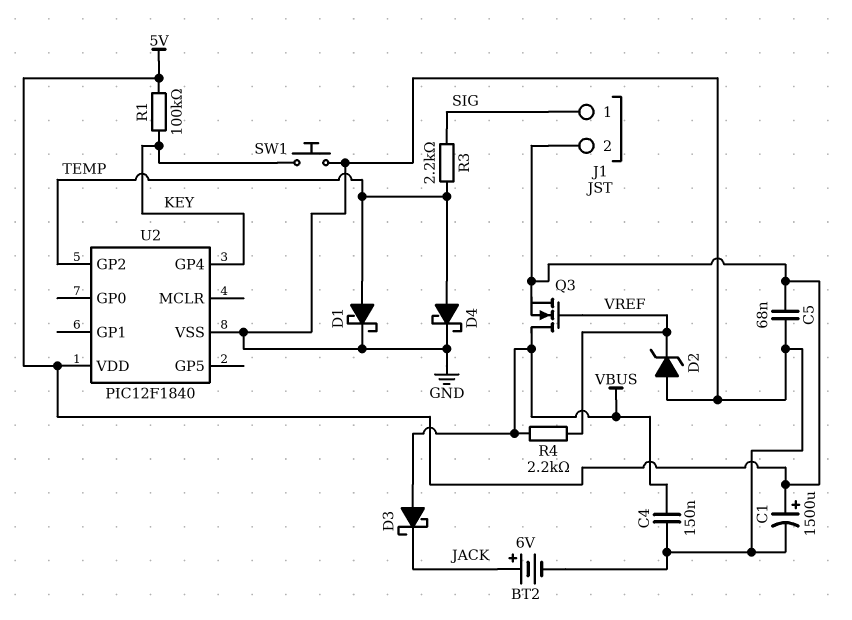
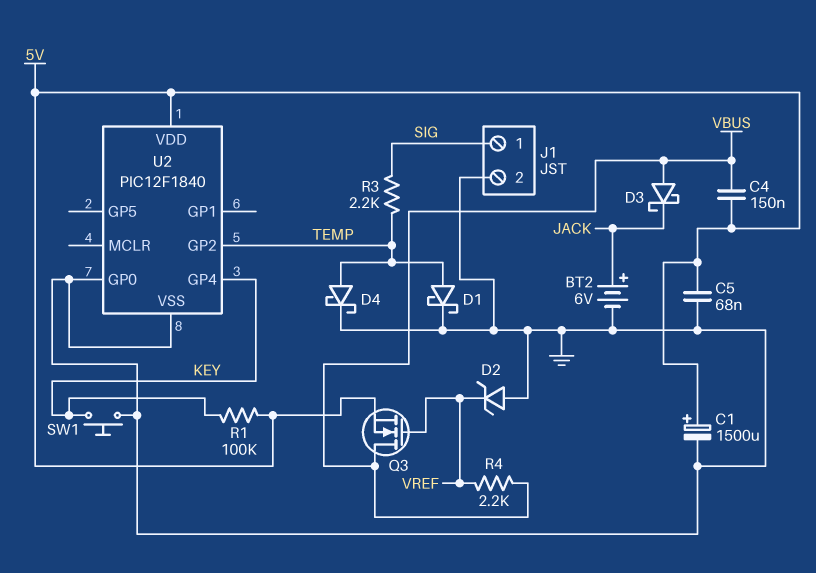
C4: 150nF (GND, VBUS) -> 150nF (5V, VBUS)
J1 pin 2: 5V -> GND
U2 pin GP0: none -> GND

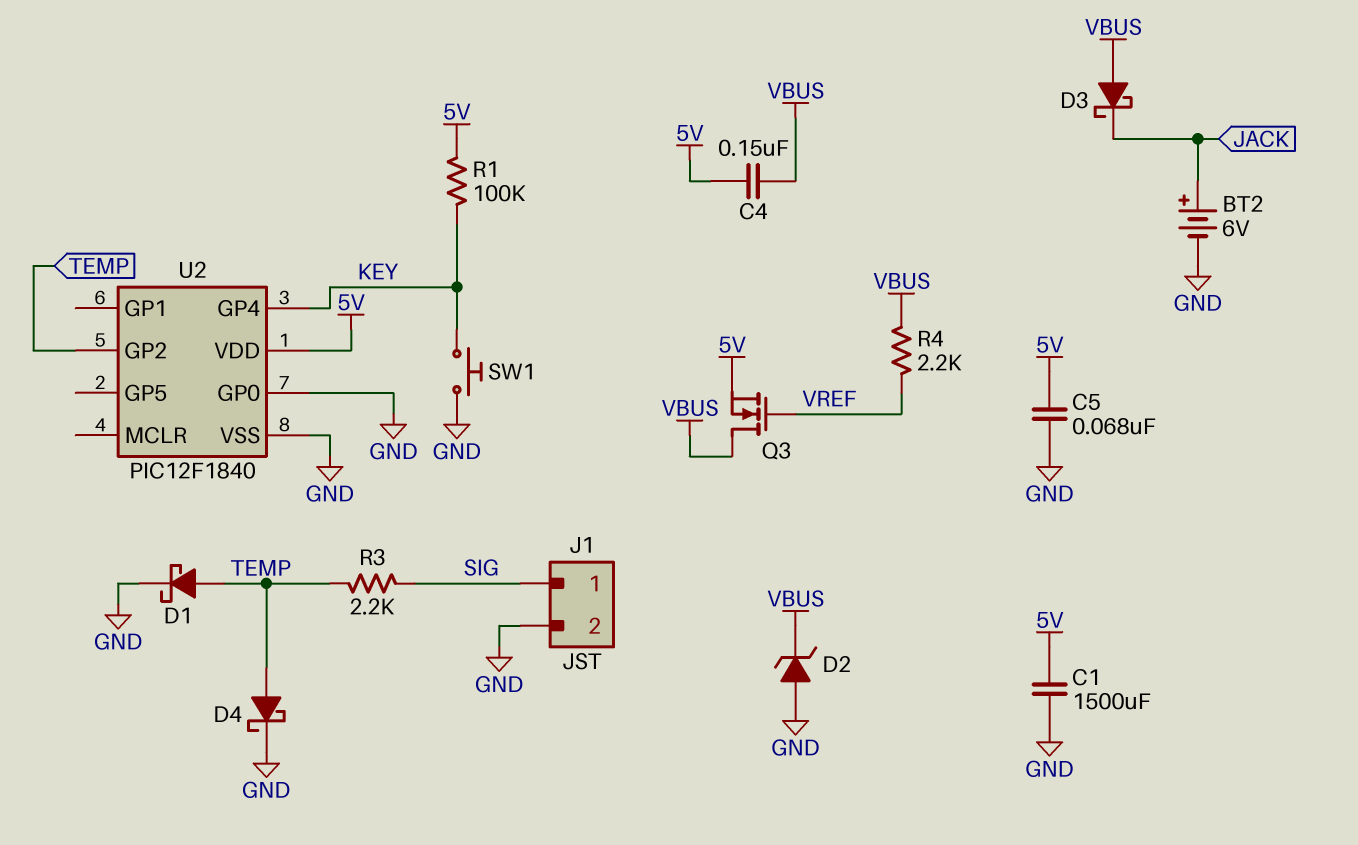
C1: 1500uF (plus 5V, minus GND) -> 1500uF (5V, GND)
D2: zener (A GND, K VREF) -> zener (A GND, K VBUS)

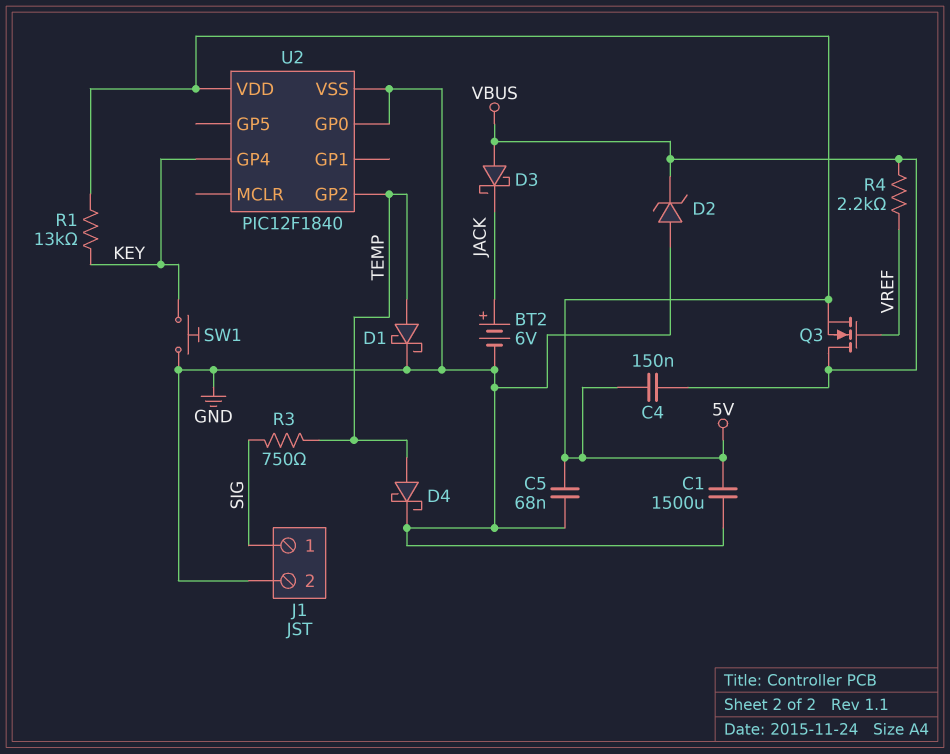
R1: 100k (5V, KEY) -> 13k (5V, KEY)
R3: 2.2k (SIG, TEMP) -> 750 (SIG, TEMP)

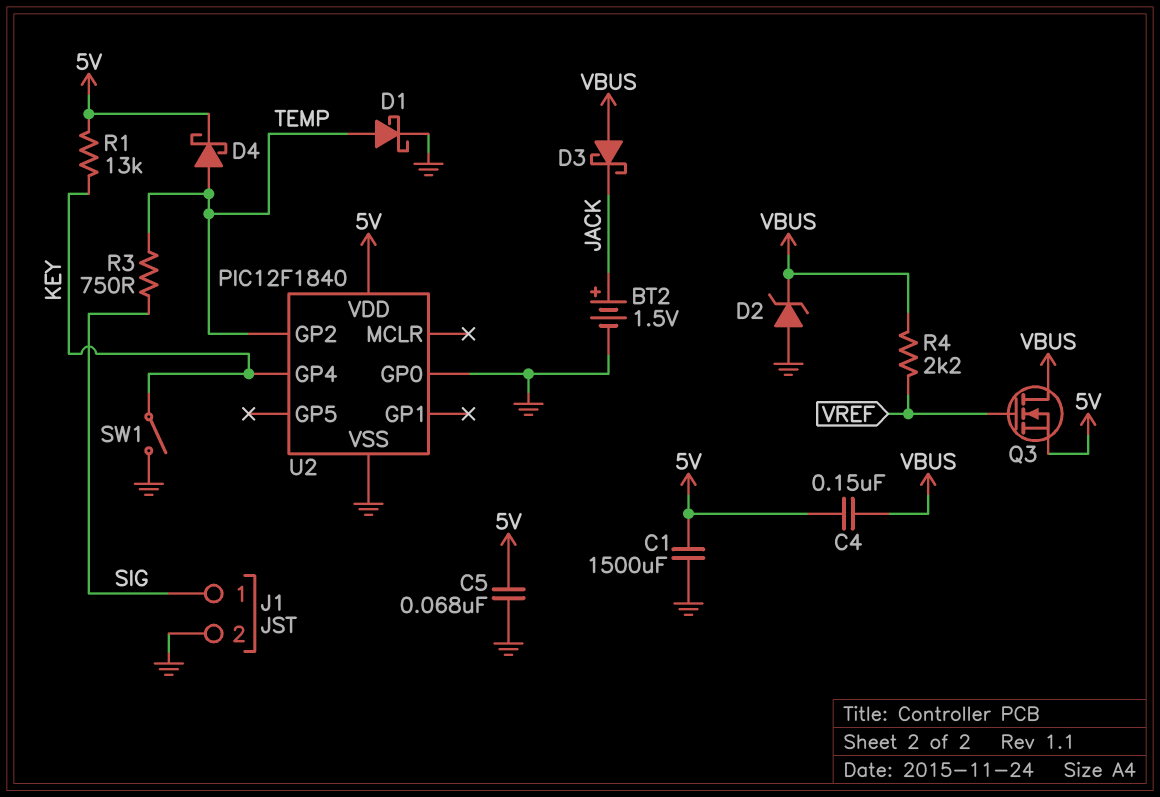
BT2: 6V (plus JACK, minus GND) -> 1.5V (plus JACK, minus GND)
D4: schottky (A TEMP, K GND) -> schottky (A TEMP, K 5V)
SW1: button (GND, KEY) -> switch (GND, KEY)

